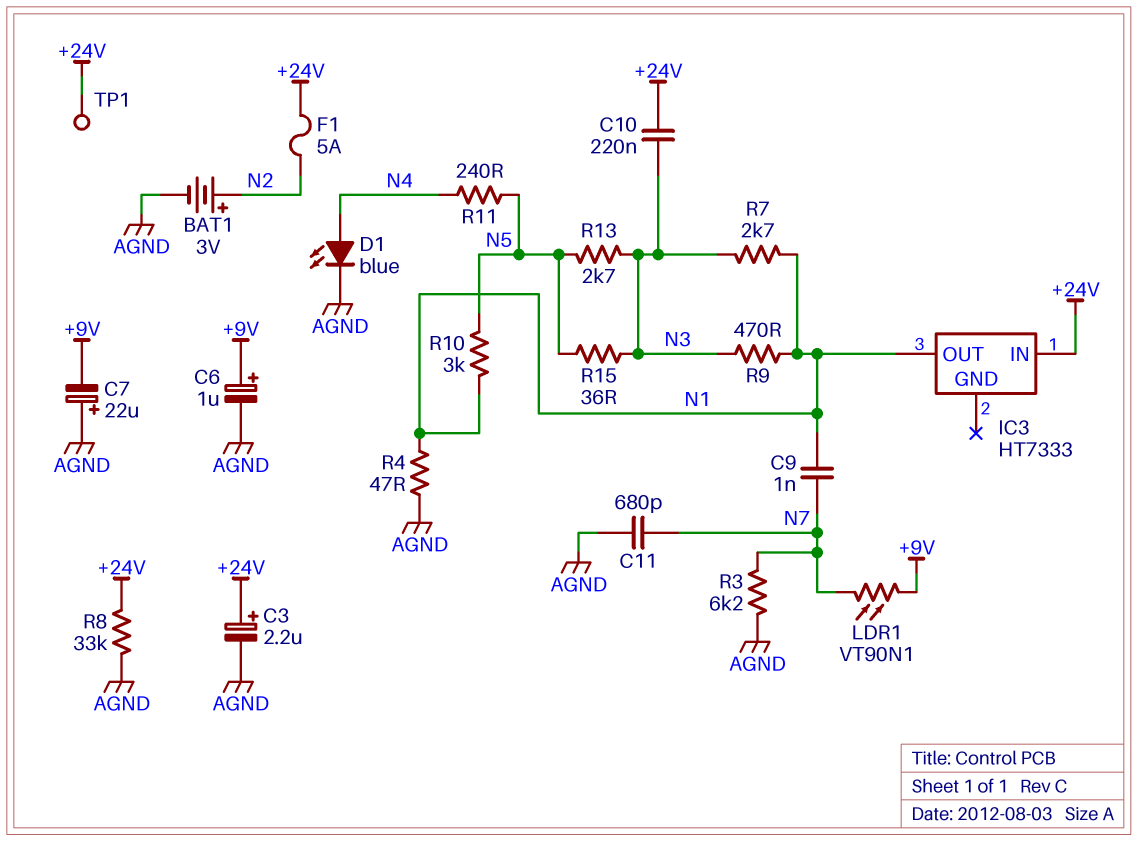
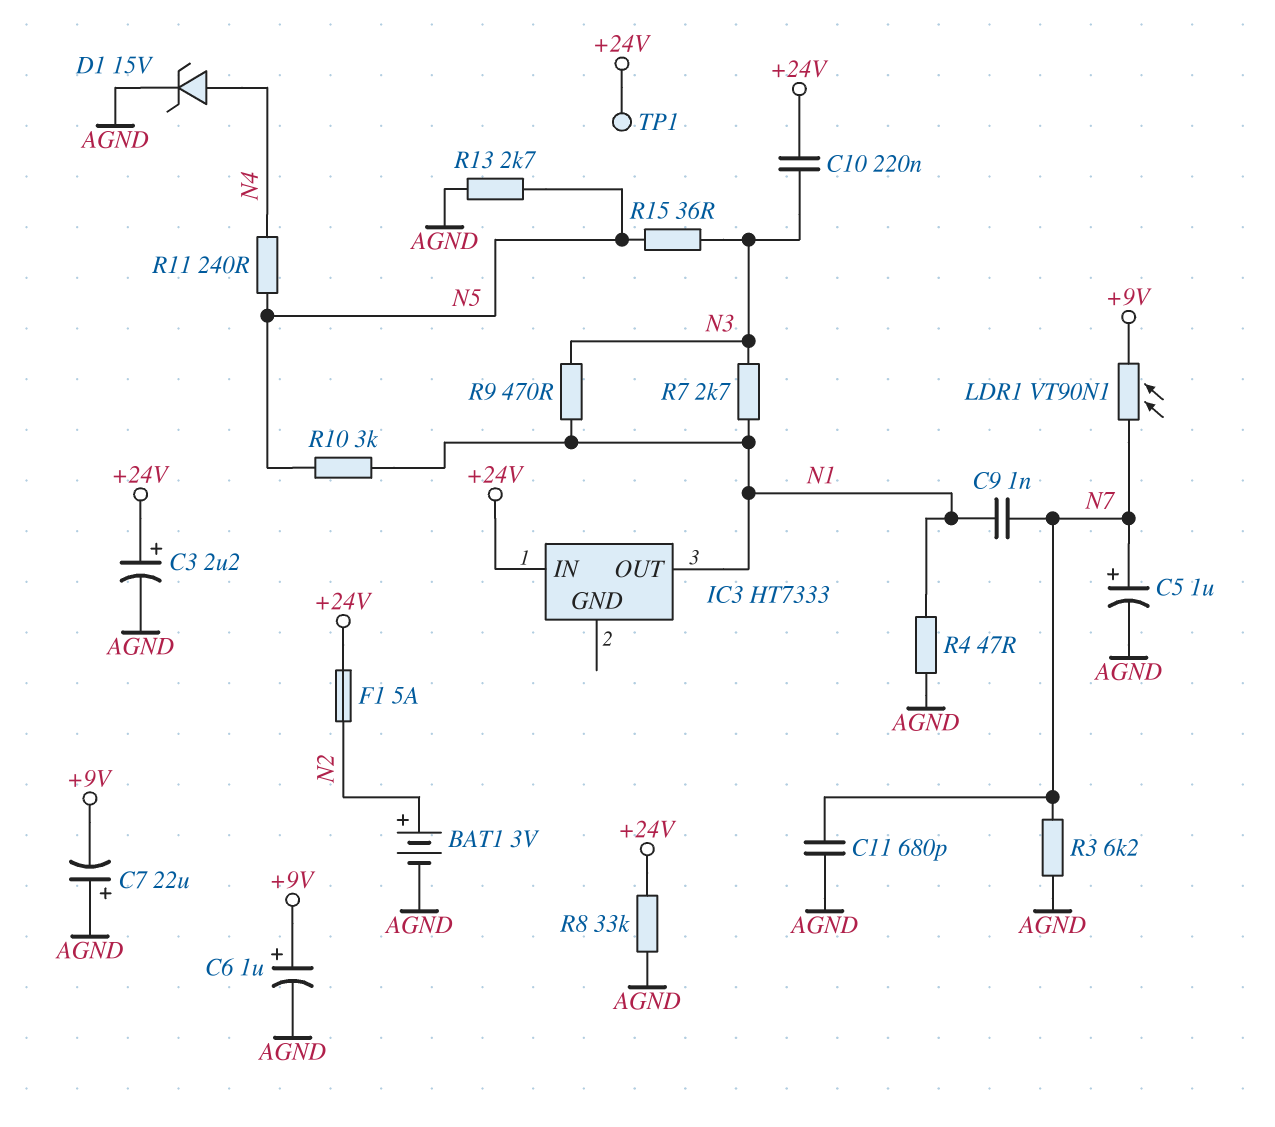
C5: none -> 1uF (plus N7, minus AGND)
D1: LED blue (A N4, K AGND) -> zener 15V (A N4, K AGND)
R13: 2.7k (N3, N5) -> 2.7k (AGND, N5)

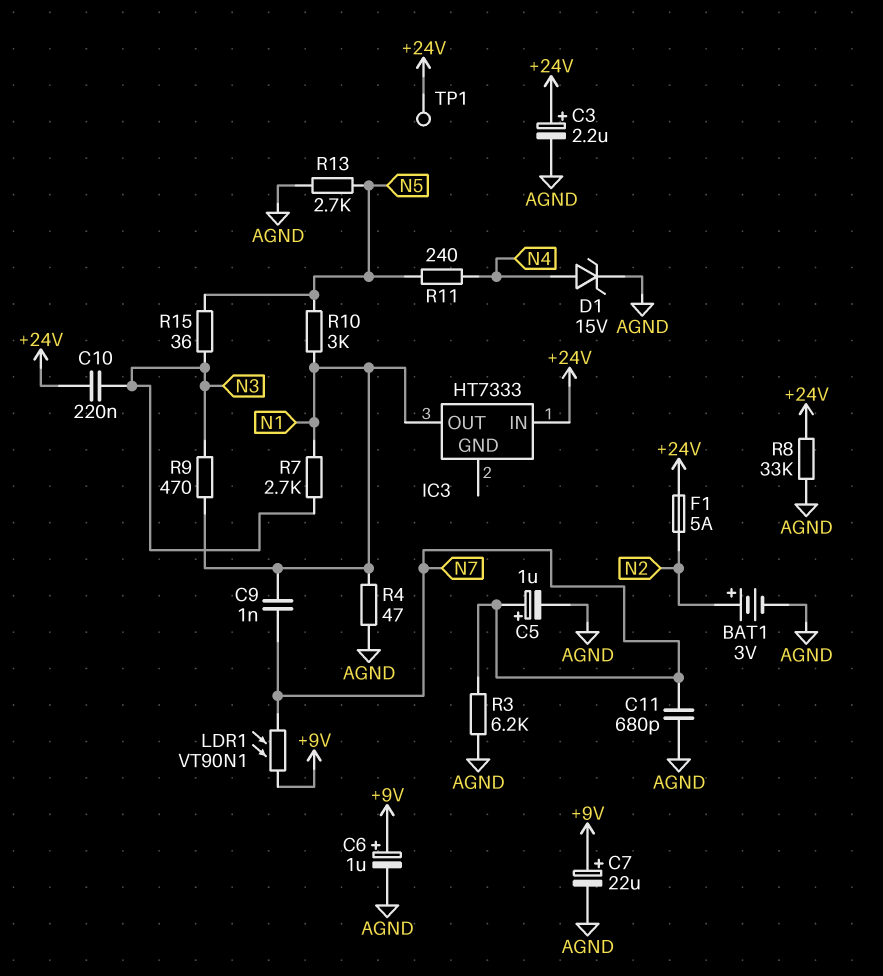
C7: 22uF (plus AGND, minus +9V) -> 22uF (plus +9V, minus AGND)

